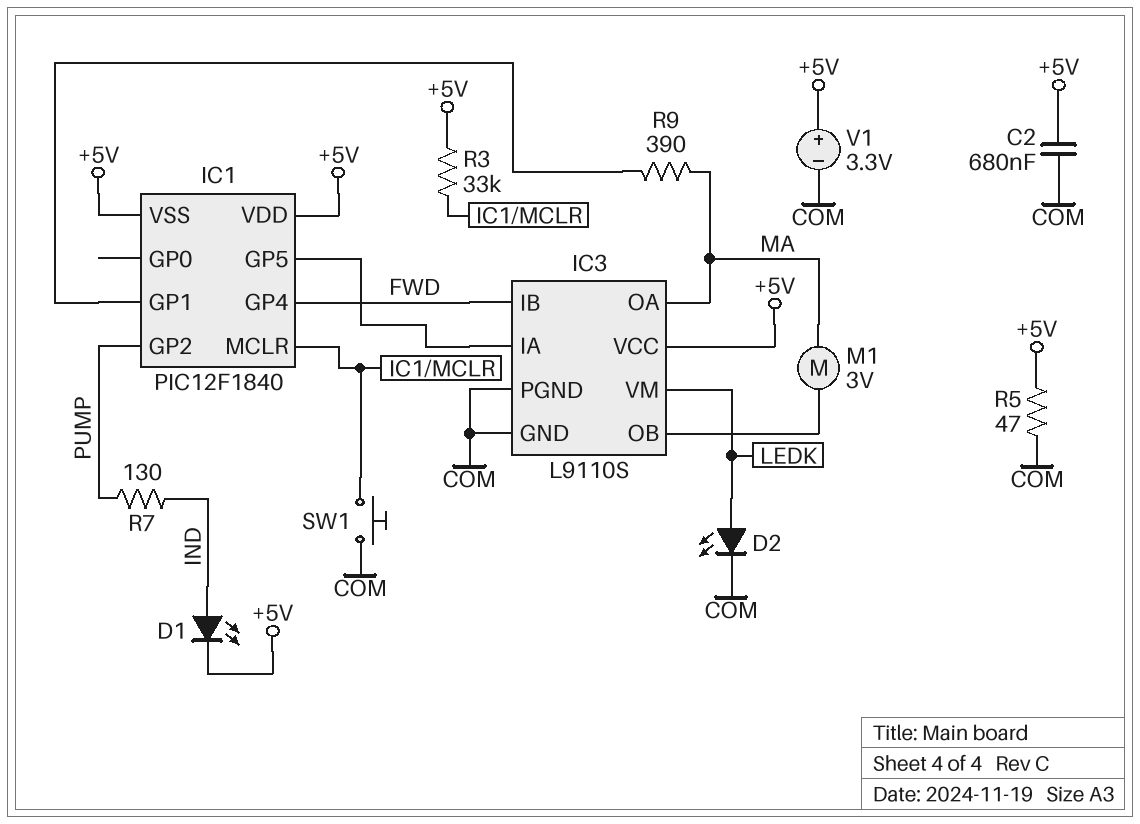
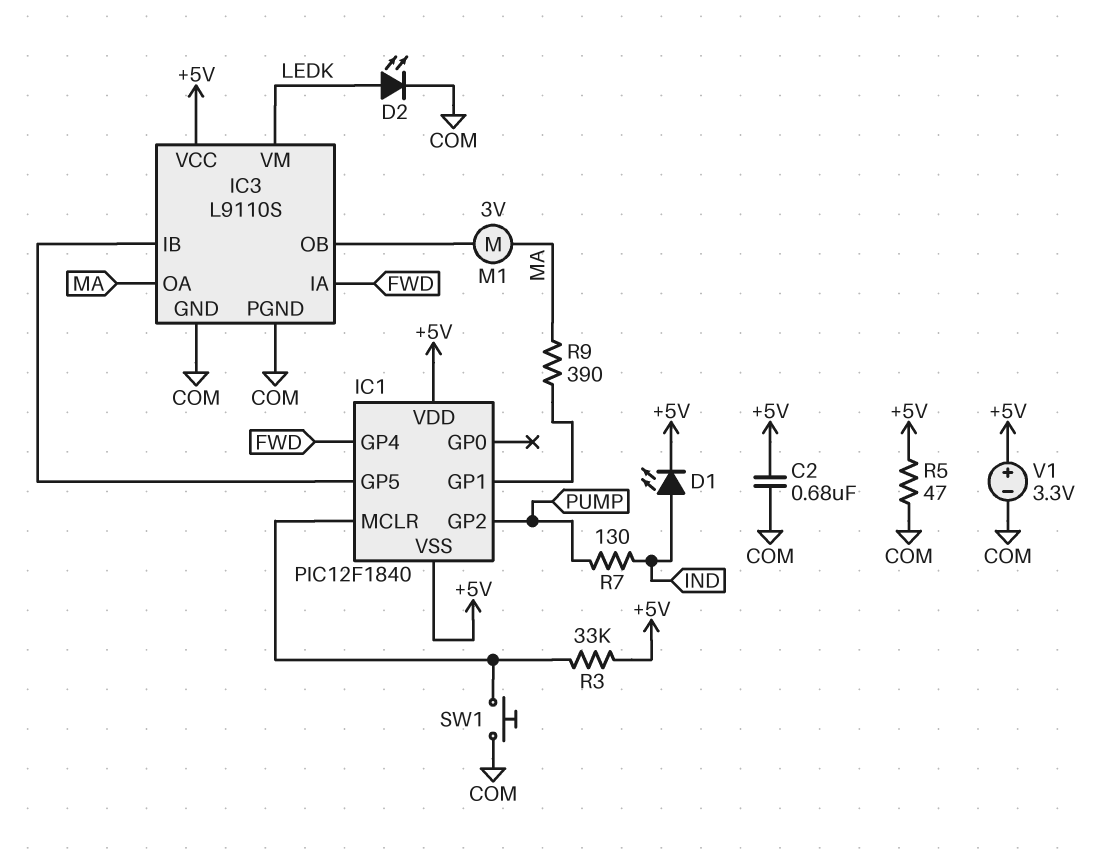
IC3 pin IA: IC1/GP5 -> FWD
IC3 pin IB: FWD -> IC1/GP5

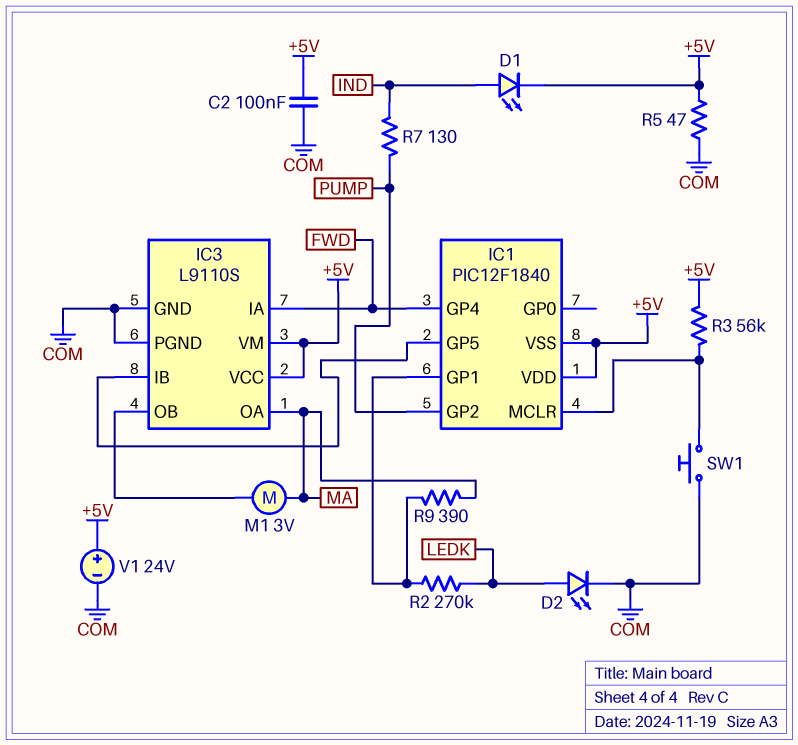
C2: 680nF (+5V, COM) -> 100nF (+5V, COM)
IC3 pin VM: LEDK -> +5V
R2: none -> 270k (IC1/GP1, LEDK)
R3: 33k (+5V, IC1/MCLR) -> 56k (+5V, IC1/MCLR)
V1: 3.3V (plus +5V, minus COM) -> 24V (plus +5V, minus COM)

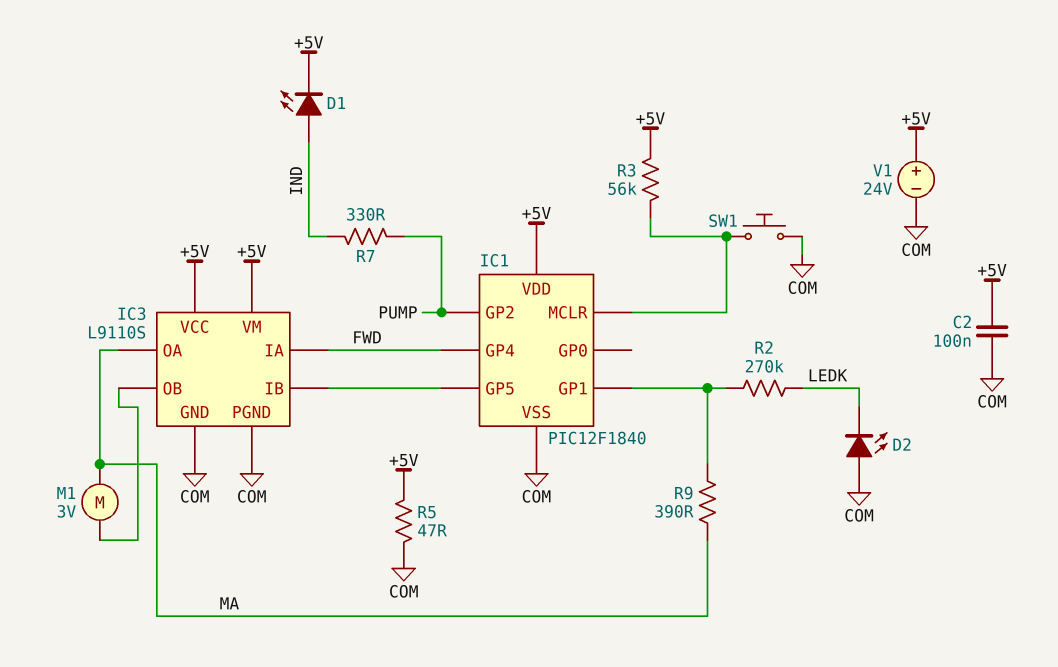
D2: LED (A LEDK, K COM) -> LED (A COM, K LEDK)
IC1 pin VSS: +5V -> COM
R7: 130 (IND, PUMP) -> 330 (IND, PUMP)

